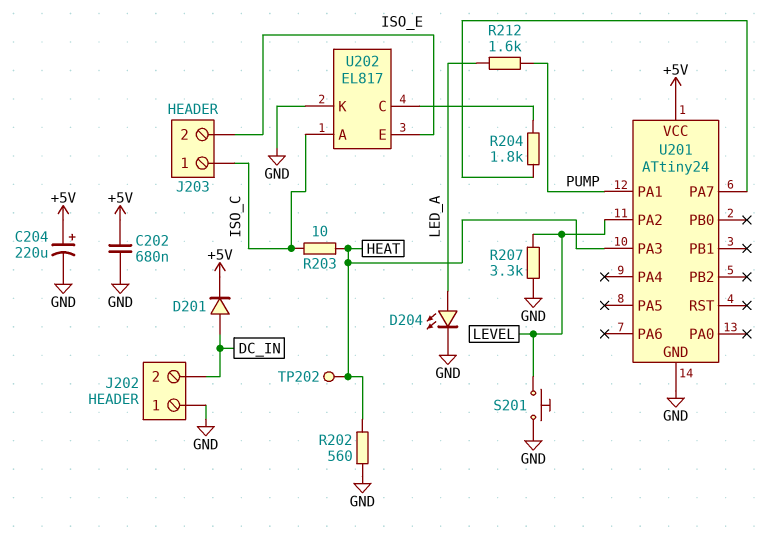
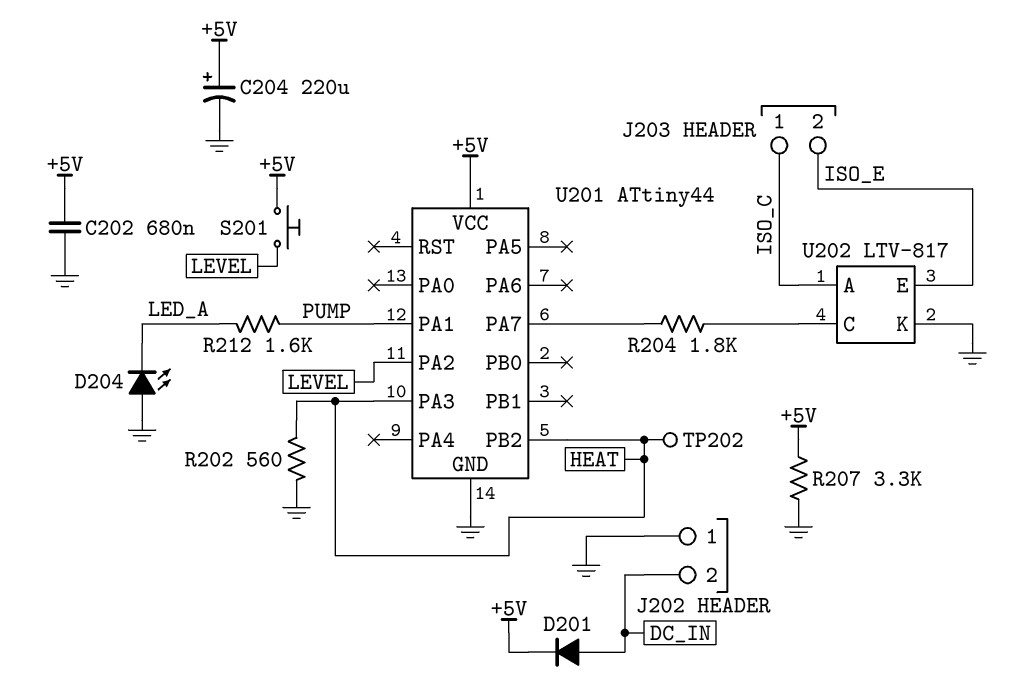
D204: LED (A LED_A, K GND) -> LED (A GND, K LED_A)
R203: 10 (HEAT, ISO_C) -> none
R207: 3.3k (GND, LEVEL) -> 3.3k (+5V, GND)
S201: button (GND, LEVEL) -> button (+5V, LEVEL)
U201: ATtiny24 -> ATtiny44
U201 pin PB2: none -> HEAT
U202: EL817 -> LTV-817

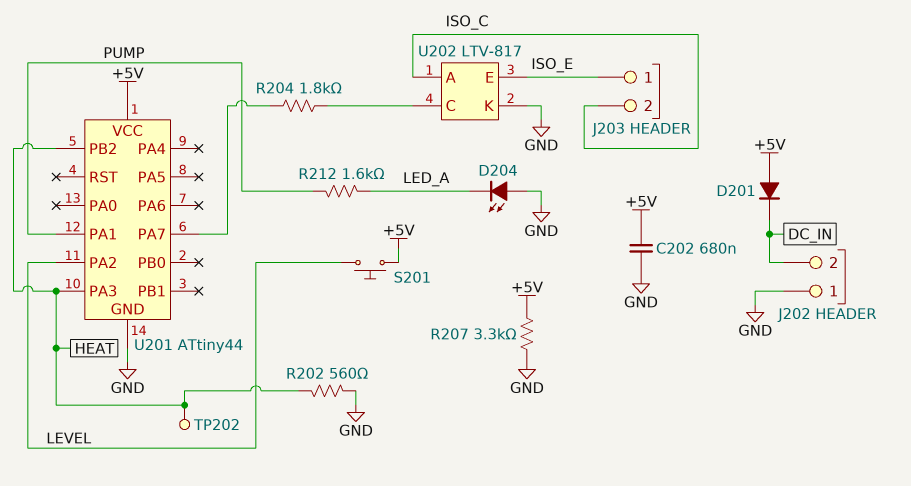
C204: 220uF (plus +5V, minus GND) -> none
D201: diode (A DC_IN, K +5V) -> diode (A +5V, K DC_IN)
J203 pin 1: ISO_C -> ISO_E
J203 pin 2: ISO_E -> ISO_C

